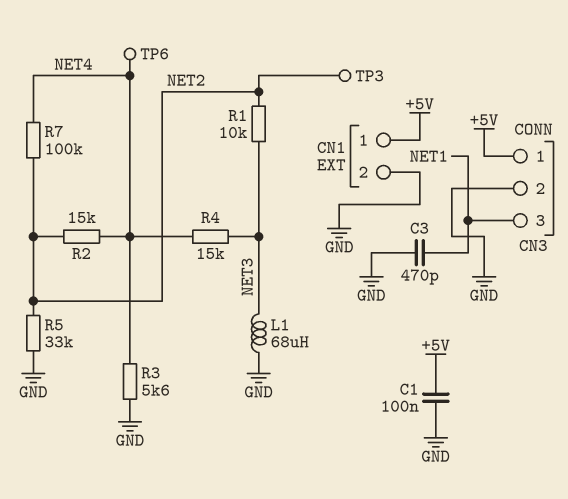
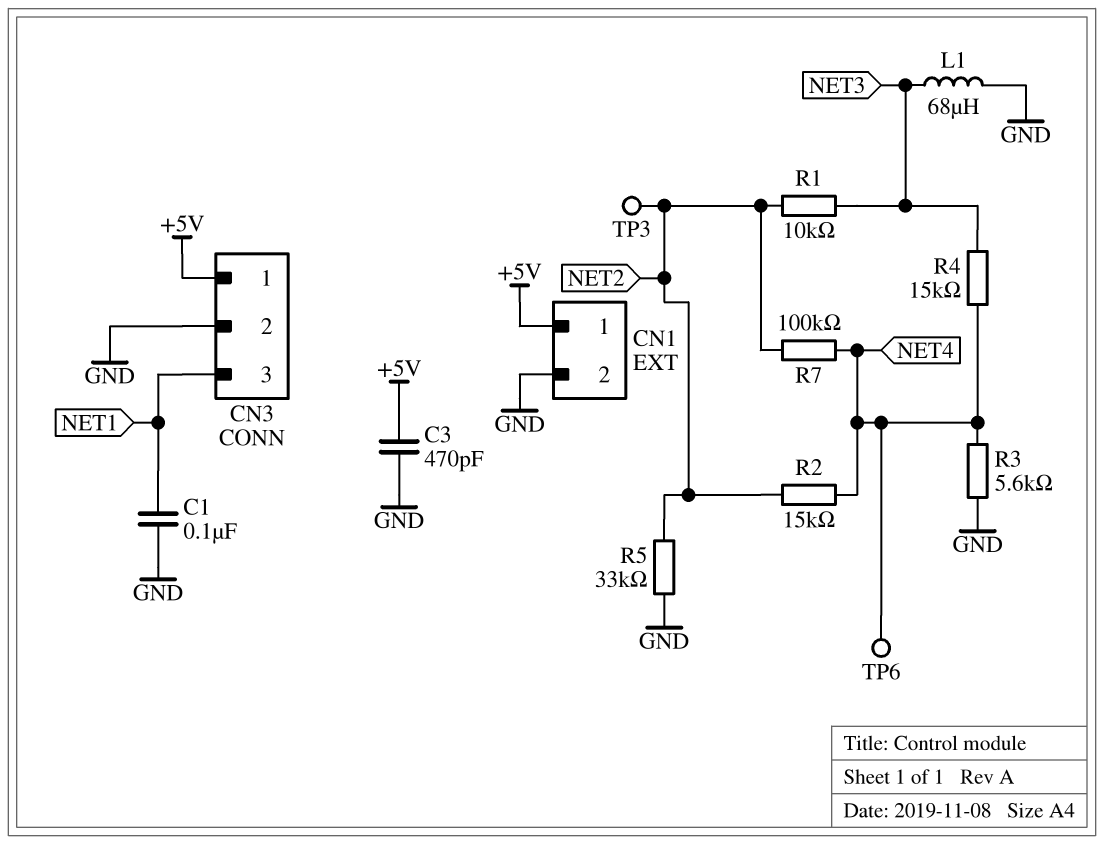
C1: 100nF (+5V, GND) -> 100nF (GND, NET1)
C3: 470pF (GND, NET1) -> 470pF (+5V, GND)

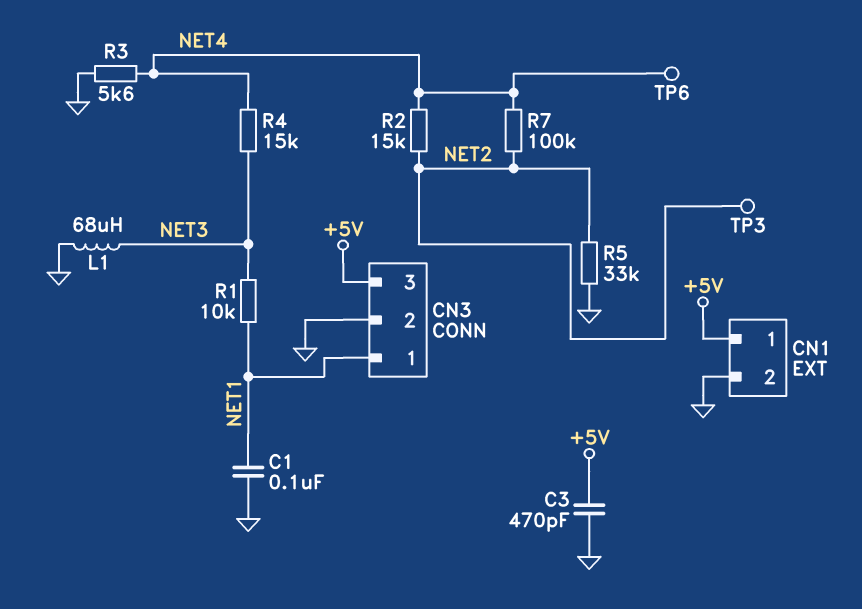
CN3 pin 1: +5V -> NET1
CN3 pin 3: NET1 -> +5V
R1: 10k (NET2, NET3) -> 10k (NET1, NET3)

